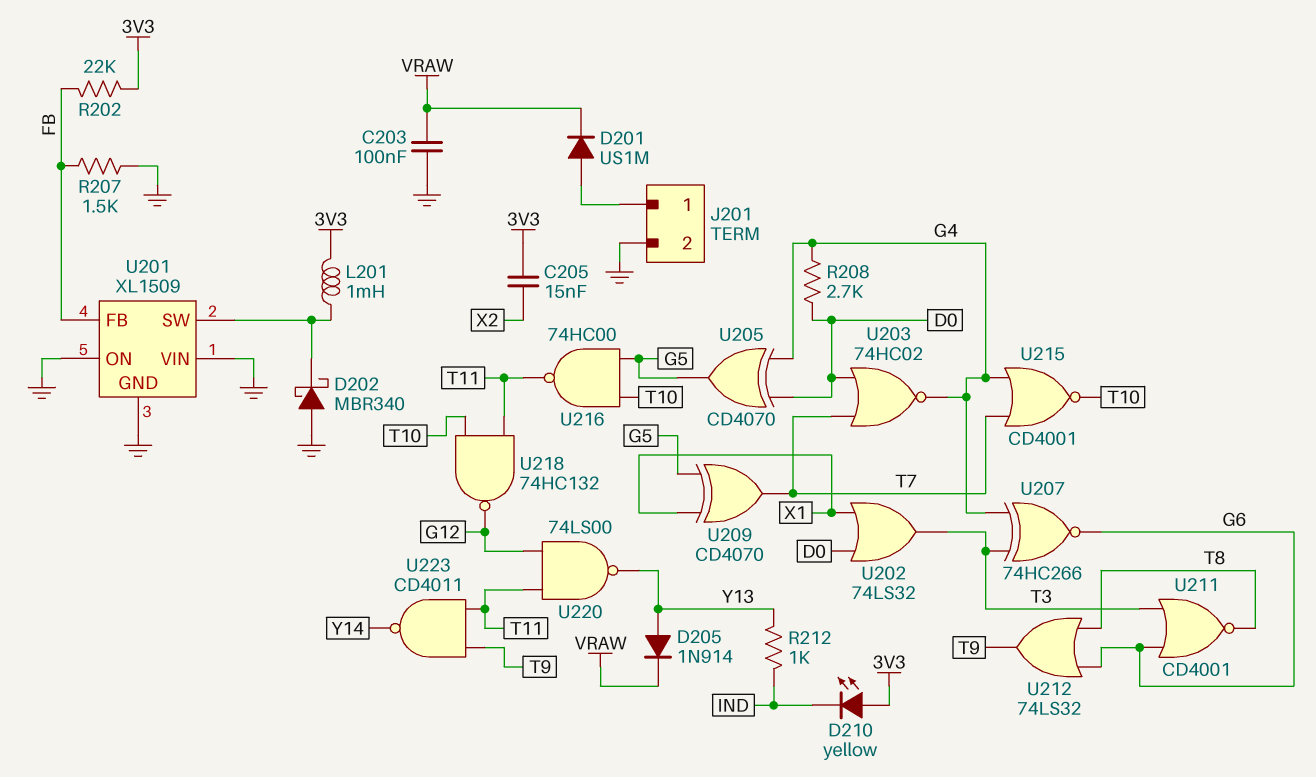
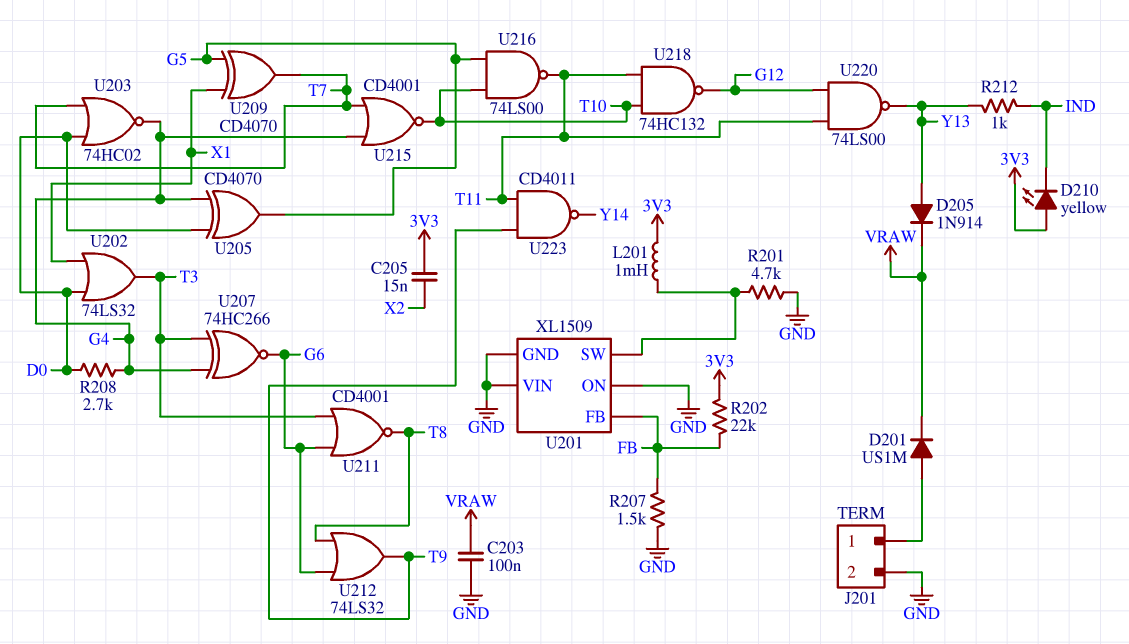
D202: schottky MBR340 (A GND, K U201/SW) -> none
R201: none -> 4.7k (GND, U201/SW)
U216: NAND 74HC00 (in G5, in T10, out T11) -> NAND 74LS00 (in G5, in T10, out T11)

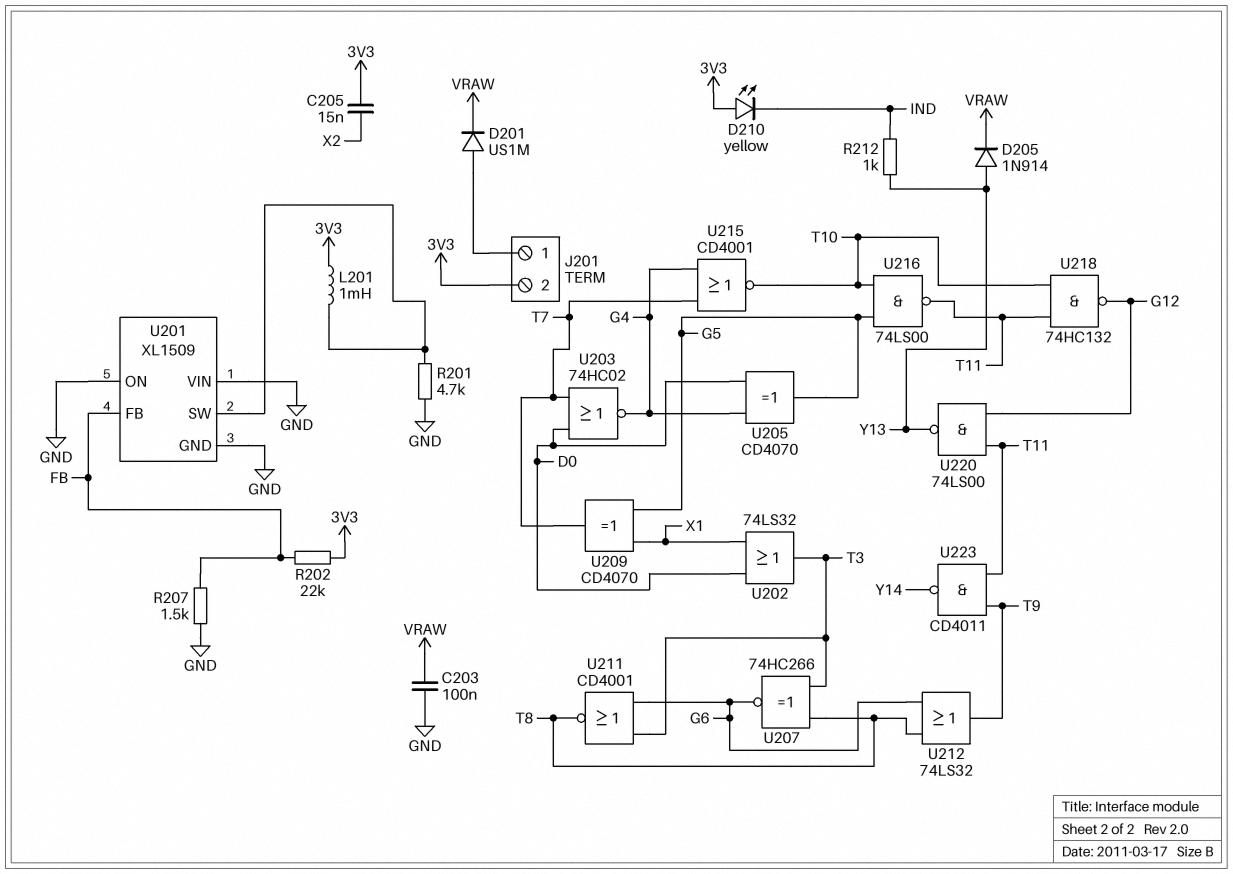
J201 pin 2: GND -> 3V3
R208: 2.7k (D0, G4) -> none
U207: XNOR 74HC266 (in G4, in T3, out G6) -> XNOR 74HC266 (in T3, in T8, out G6)

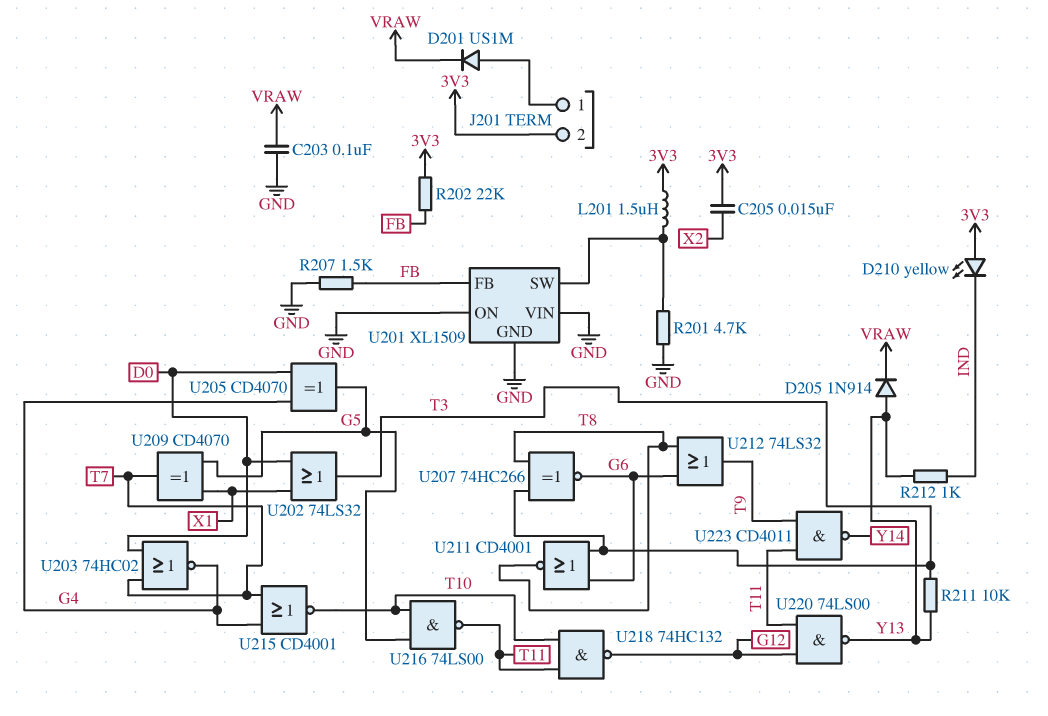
L201: 1mH (3V3, U201/SW) -> 1.5uH (3V3, U201/SW)
R211: none -> 10k (T3, Y13)

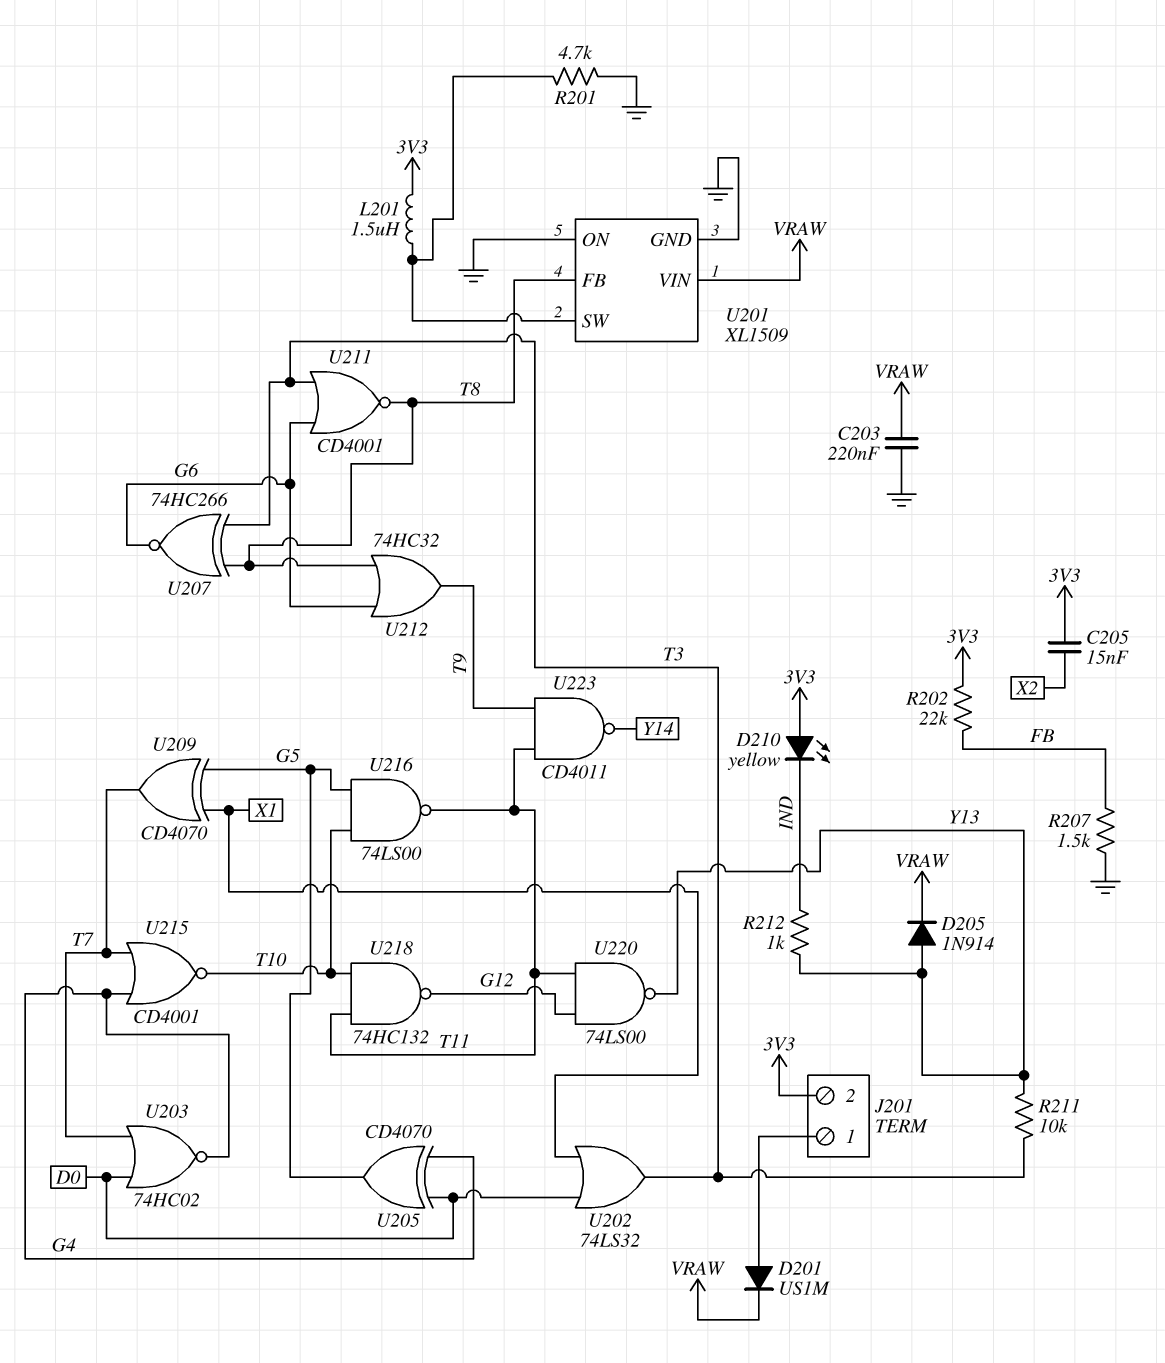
C203: 100nF (GND, VRAW) -> 220nF (GND, VRAW)
U201 pin FB: FB -> T8
U201 pin VIN: GND -> VRAW
U212: OR 74LS32 (in G6, in T8, out T9) -> OR 74HC32 (in G6, in T8, out T9)

